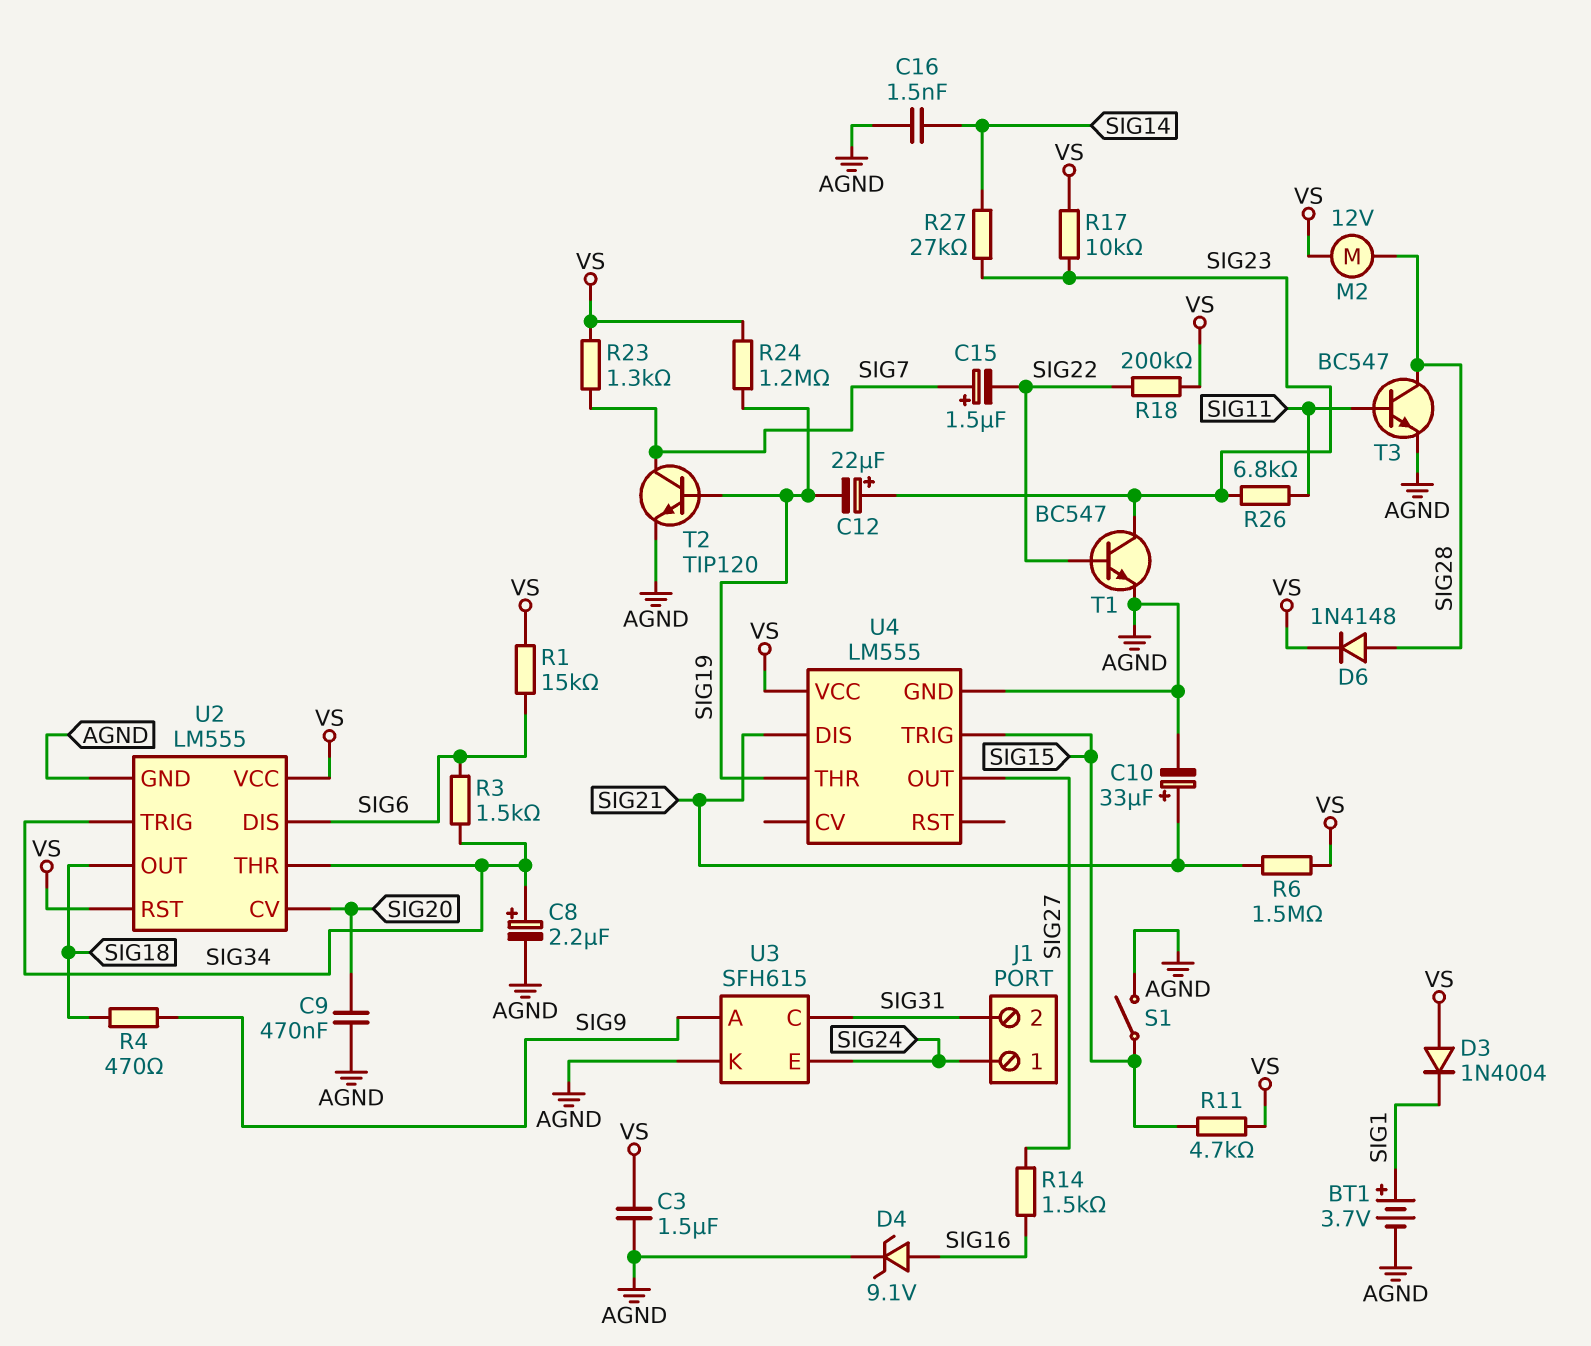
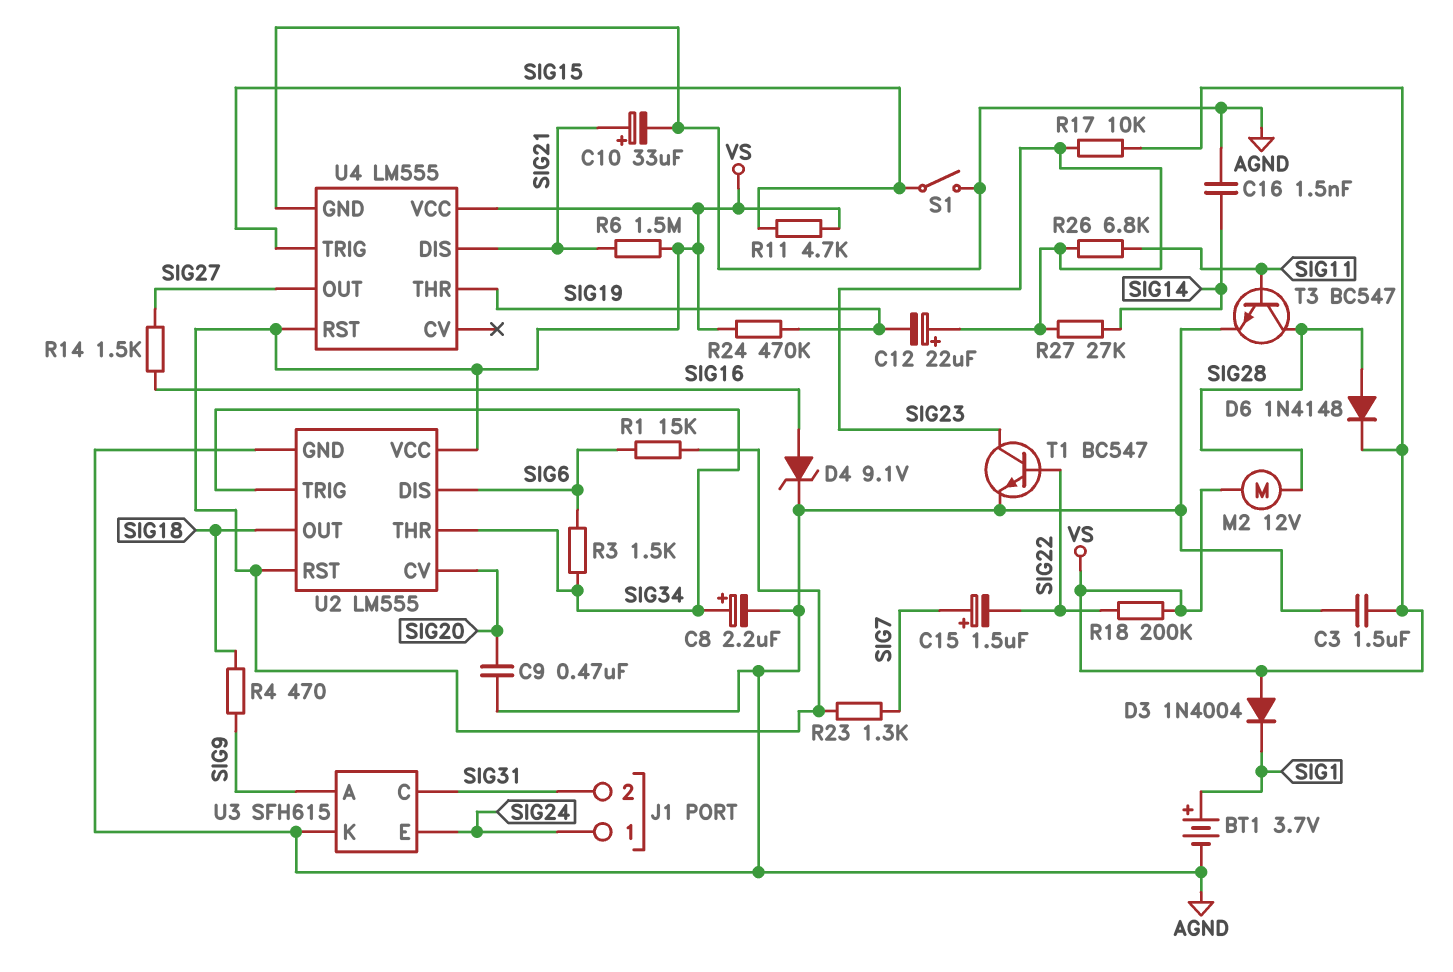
R24: 1.2M (SIG19, VS) -> 470k (SIG19, VS)
T2: NPN TIP120 (B SIG19, C SIG7, E AGND) -> none
U4 pin RST: none -> VS

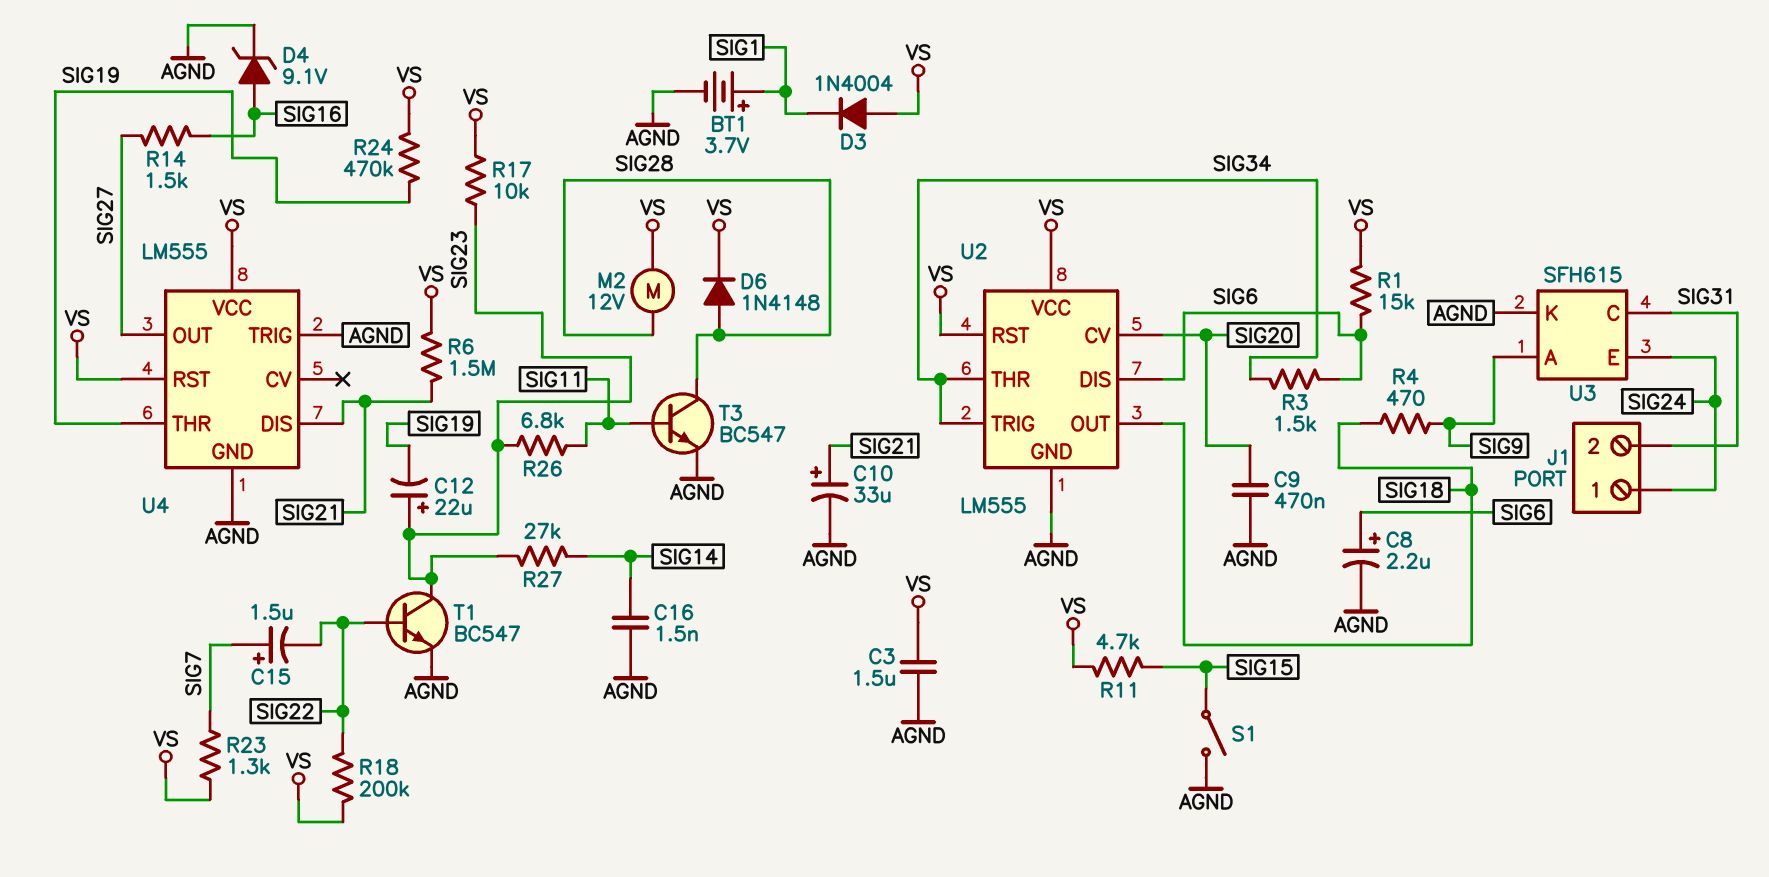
C8: 2.2uF (plus SIG34, minus AGND) -> 2.2uF (plus SIG6, minus AGND)
U4 pin TRIG: SIG15 -> AGND

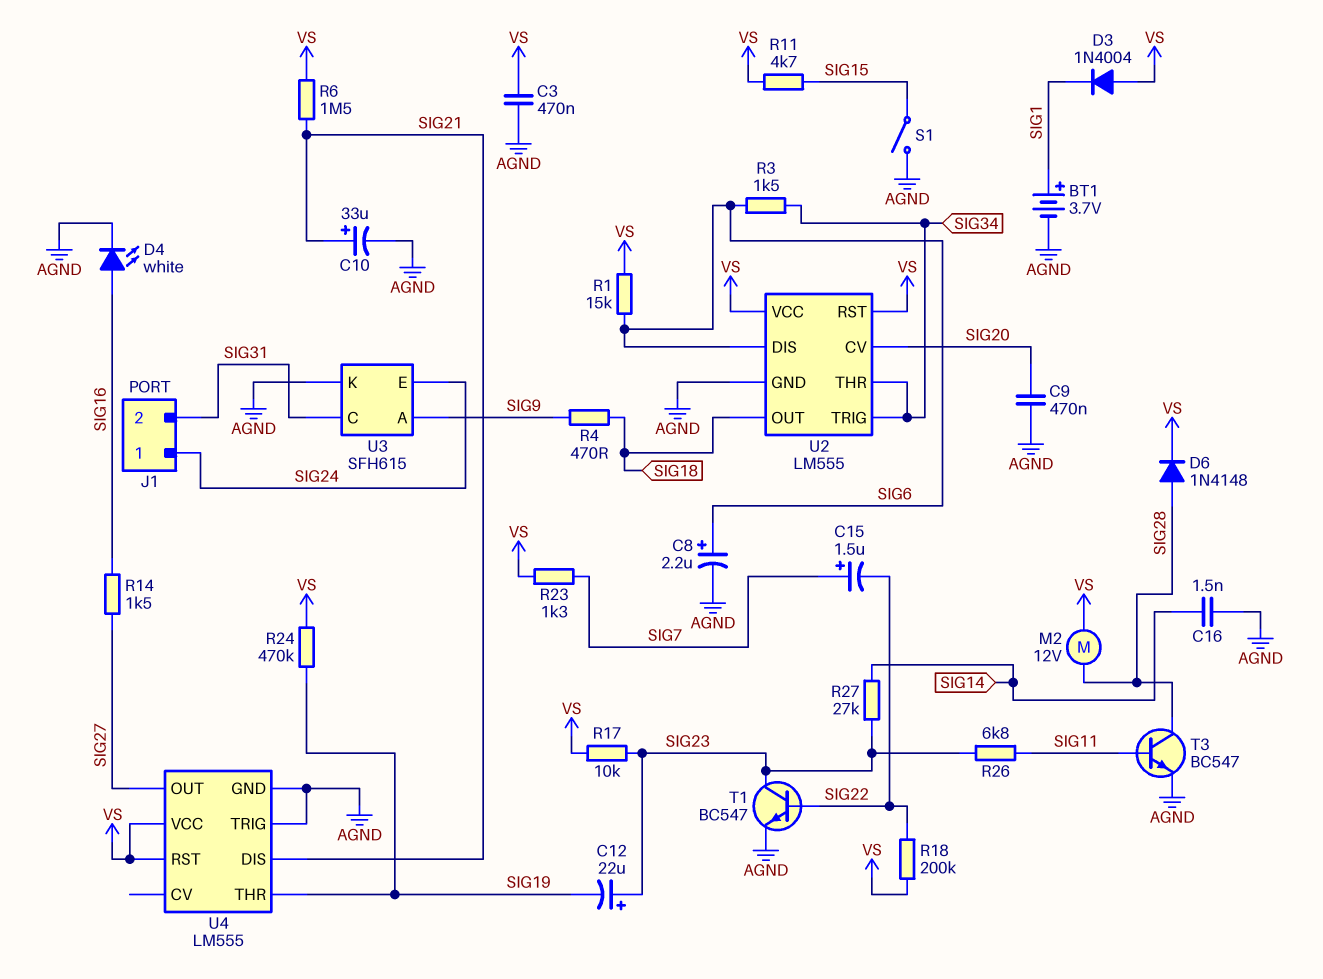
C3: 1.5uF (AGND, VS) -> 470nF (AGND, VS)
D4: zener 9.1V (A SIG16, K AGND) -> LED white (A SIG16, K AGND)

